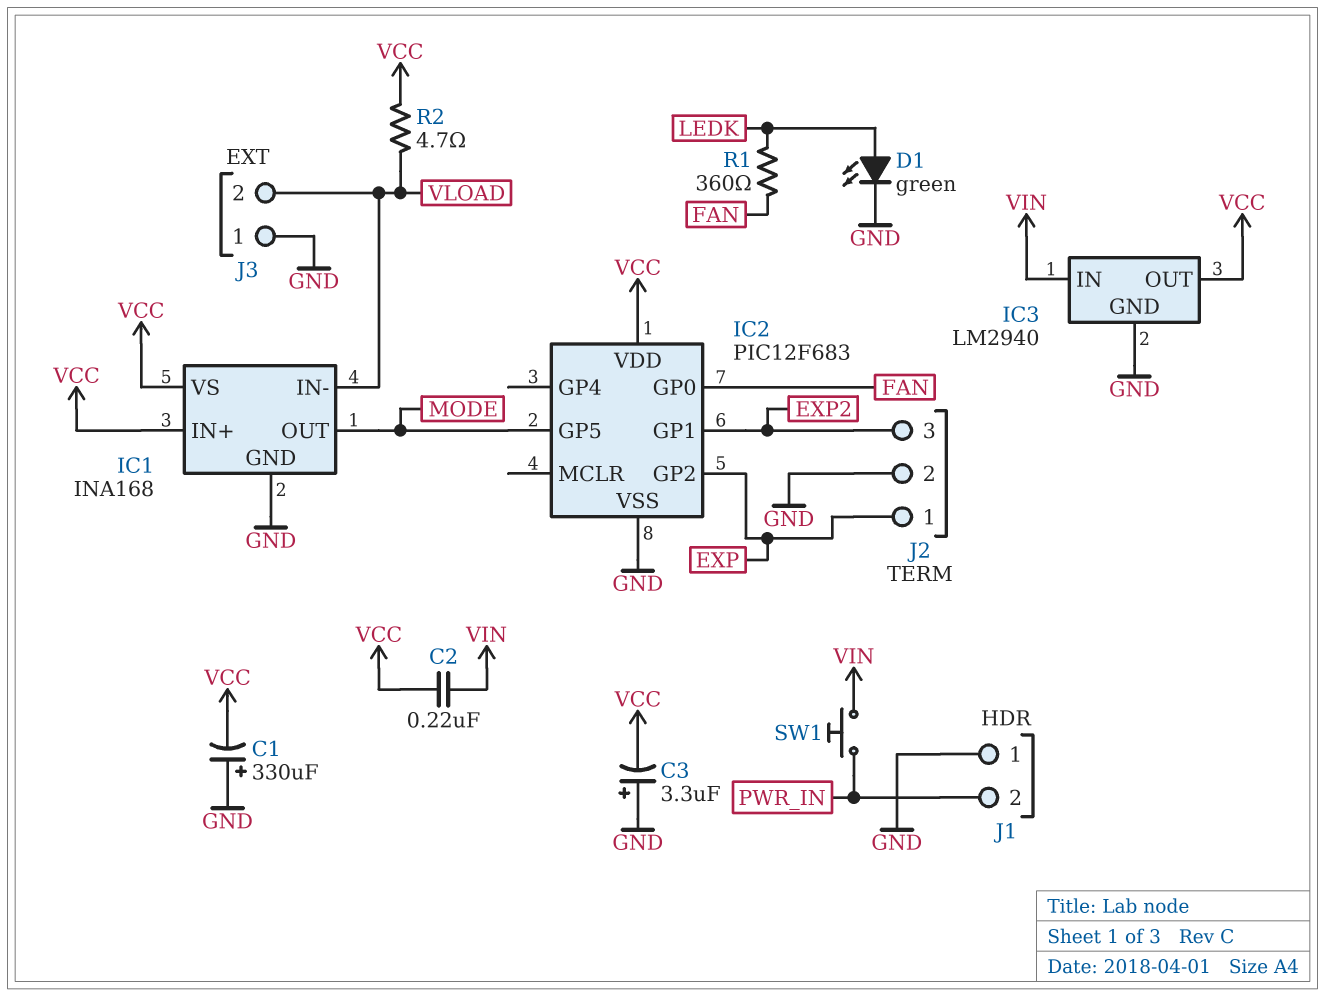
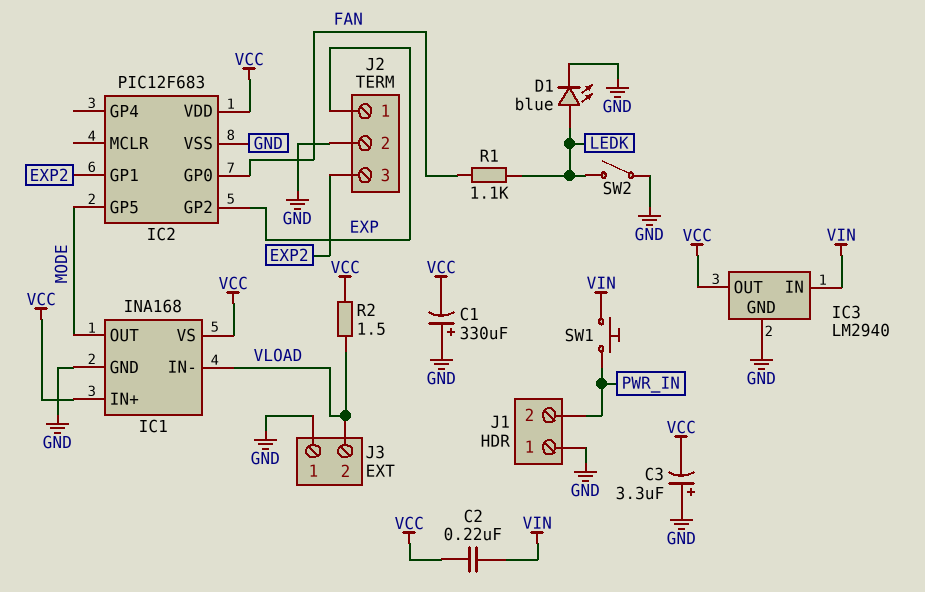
D1: LED green (A LEDK, K GND) -> LED blue (A LEDK, K GND)
R1: 360 (FAN, LEDK) -> 1.1k (FAN, LEDK)
R2: 4.7 (VCC, VLOAD) -> 1.5 (VCC, VLOAD)
SW2: none -> switch (GND, LEDK)

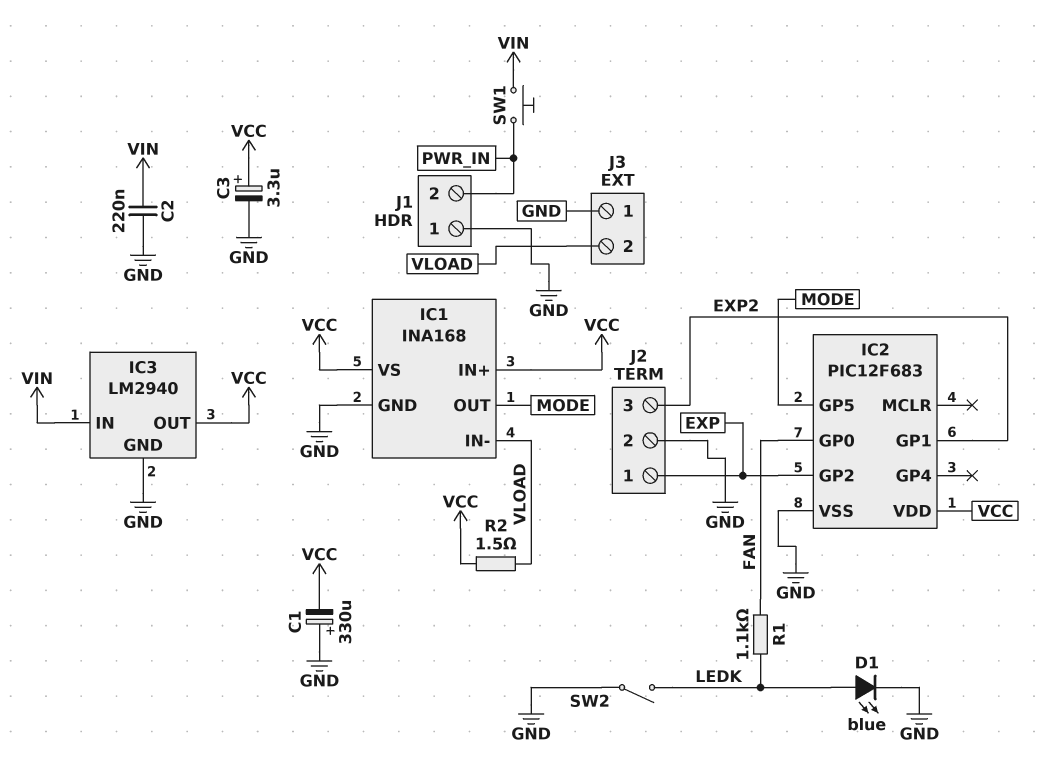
C2: 220nF (VCC, VIN) -> 220nF (GND, VIN)
C3: 3.3uF (plus GND, minus VCC) -> 3.3uF (plus VCC, minus GND)

